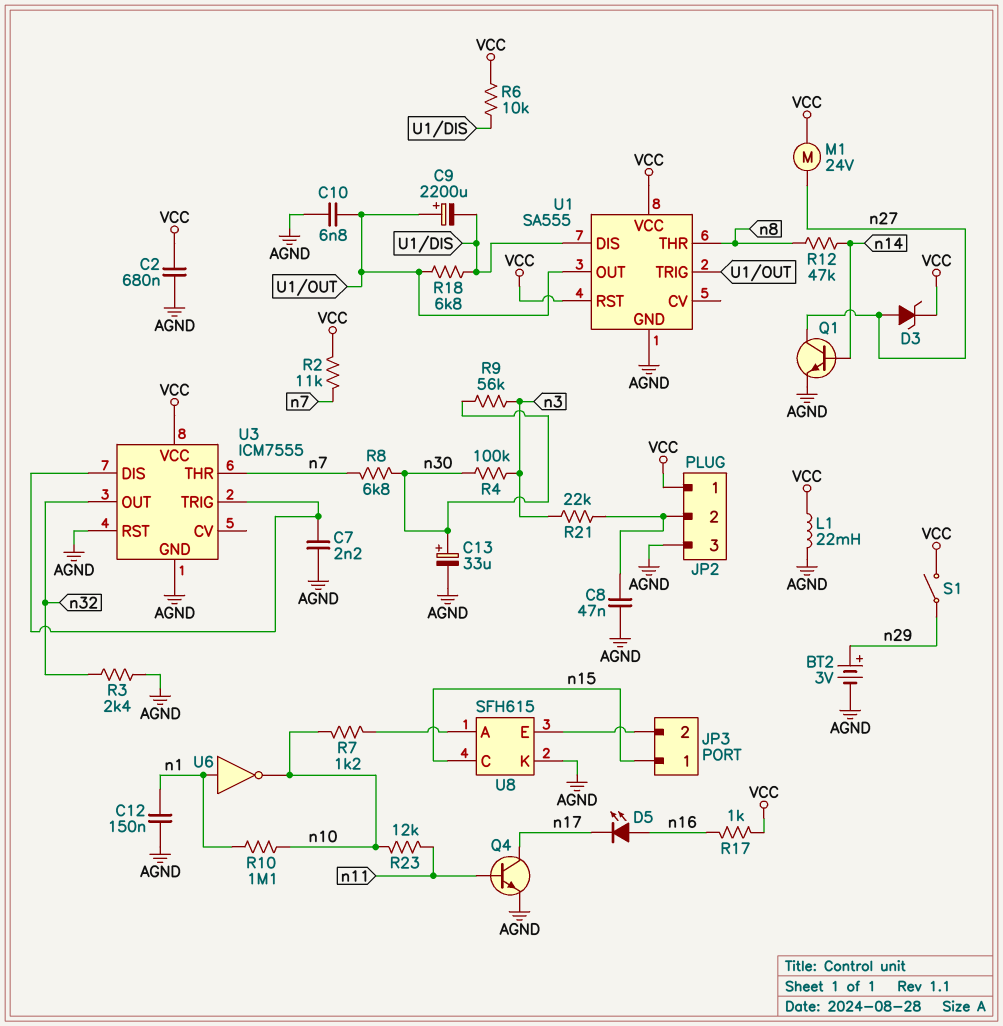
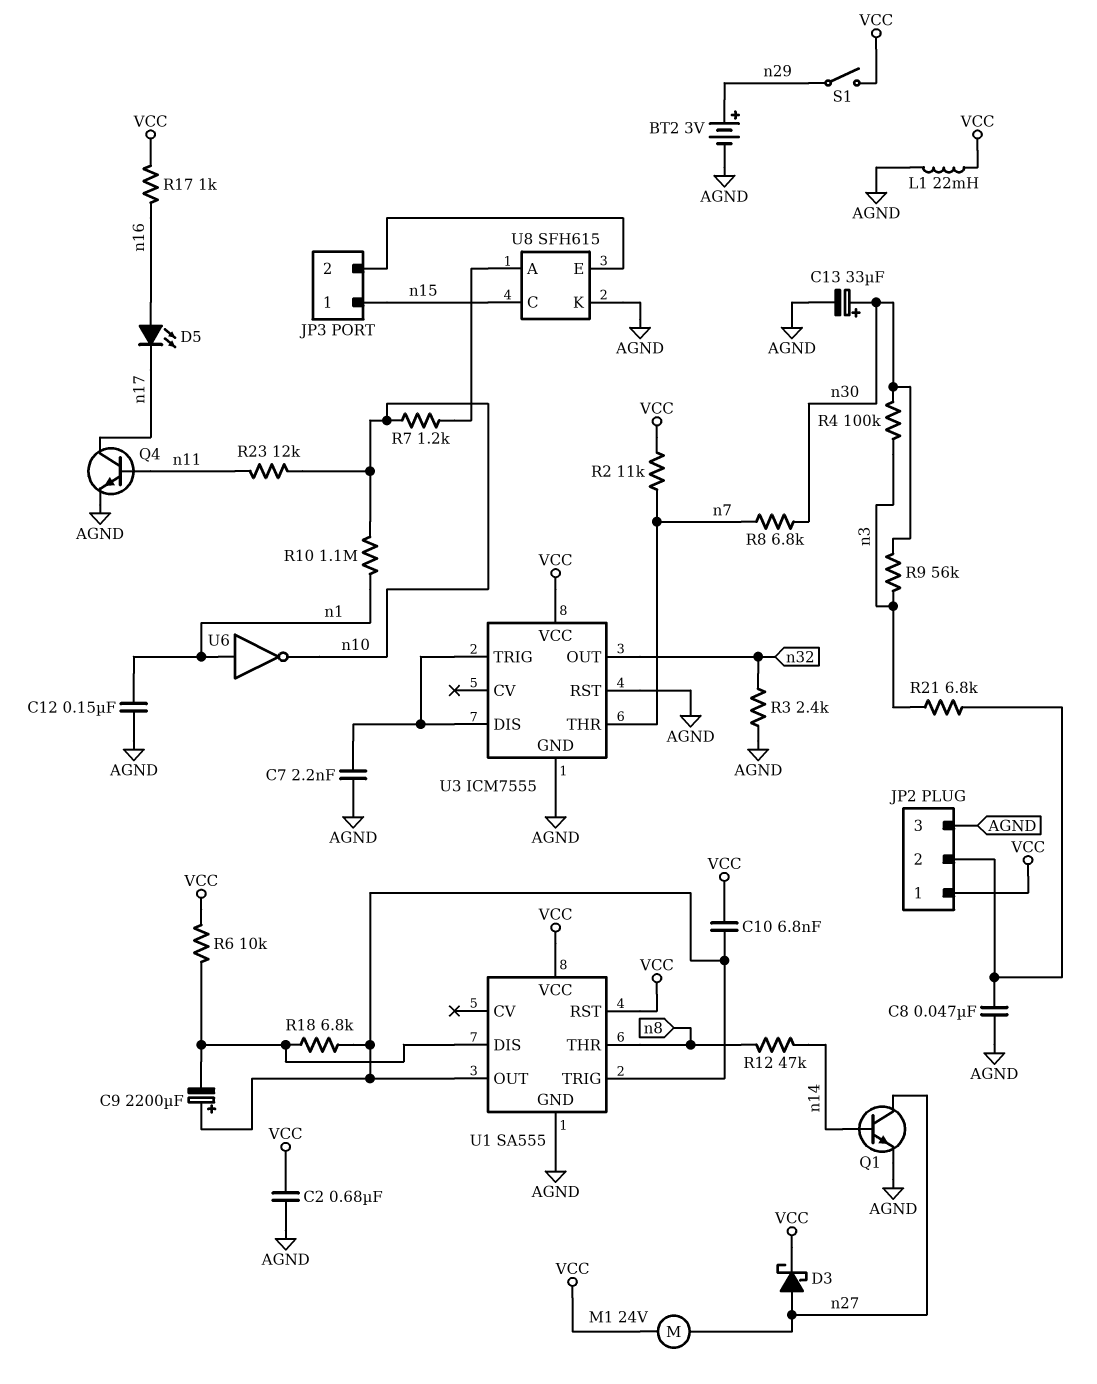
C10: 6.8nF (AGND, U1/OUT) -> 6.8nF (U1/OUT, VCC)
D3: zener (A n27, K VCC) -> schottky (A n27, K VCC)
R21: 22k (JP2/2, n3) -> 6.8k (JP2/2, n3)

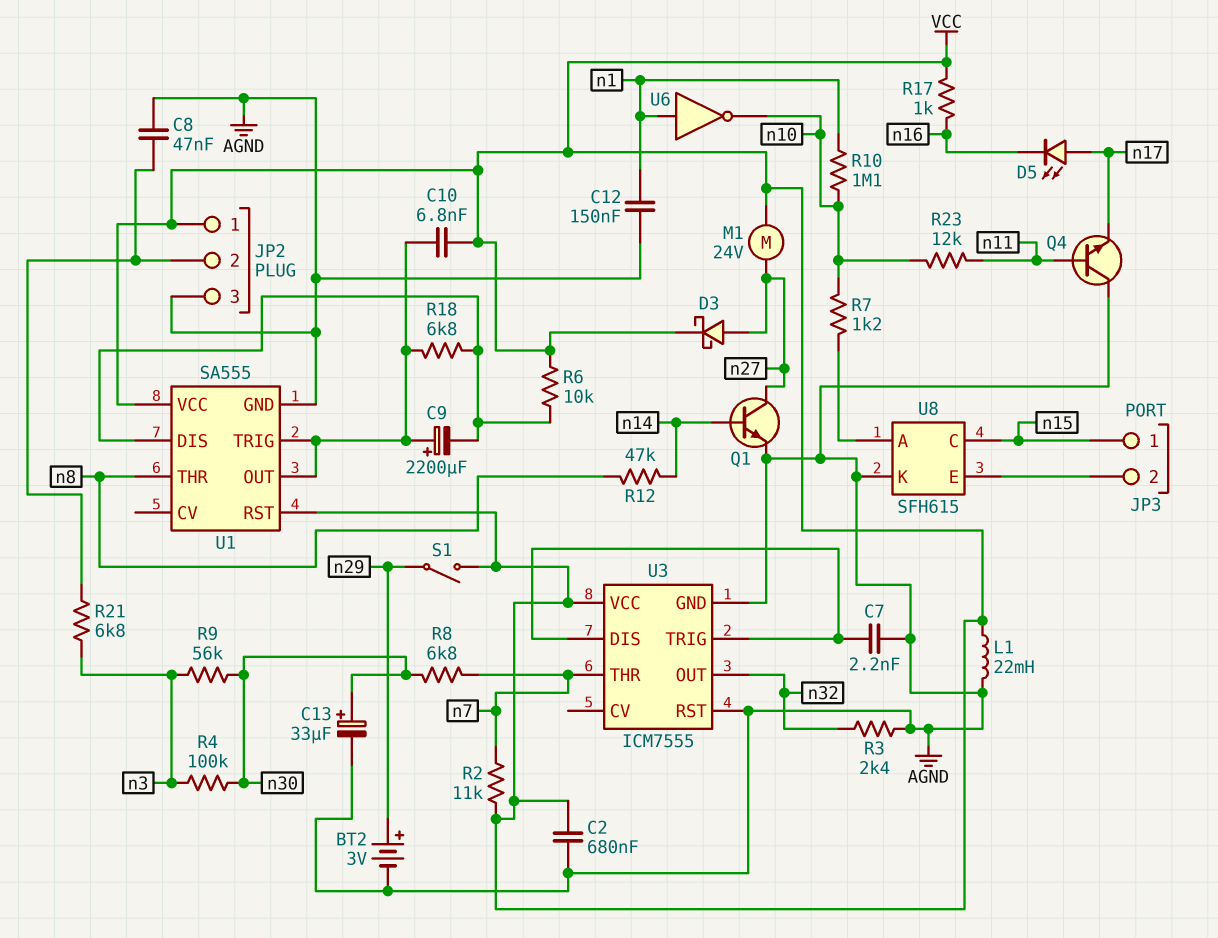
D5: LED (A n16, K n17) -> LED (A n17, K n16)
Q4: NPN (B n11, C n17, E AGND) -> NPN (B n11, C AGND, E n17)

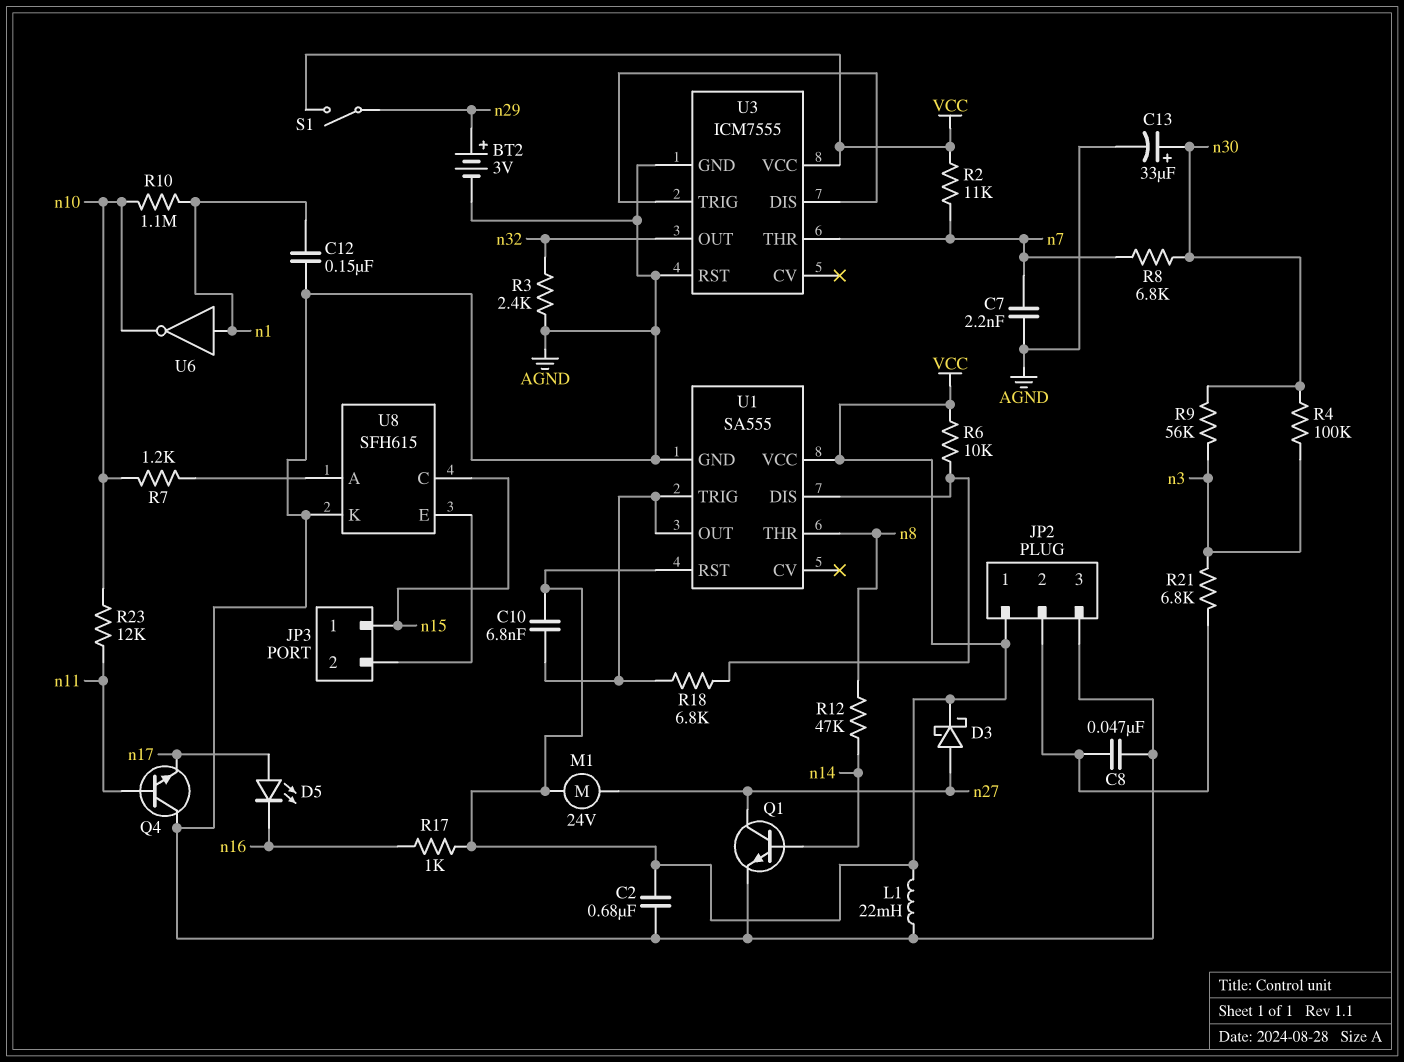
C7: 2.2nF (AGND, U3/DIS) -> 2.2nF (AGND, n7)
C9: 2200uF (plus U1/OUT, minus U1/DIS) -> none

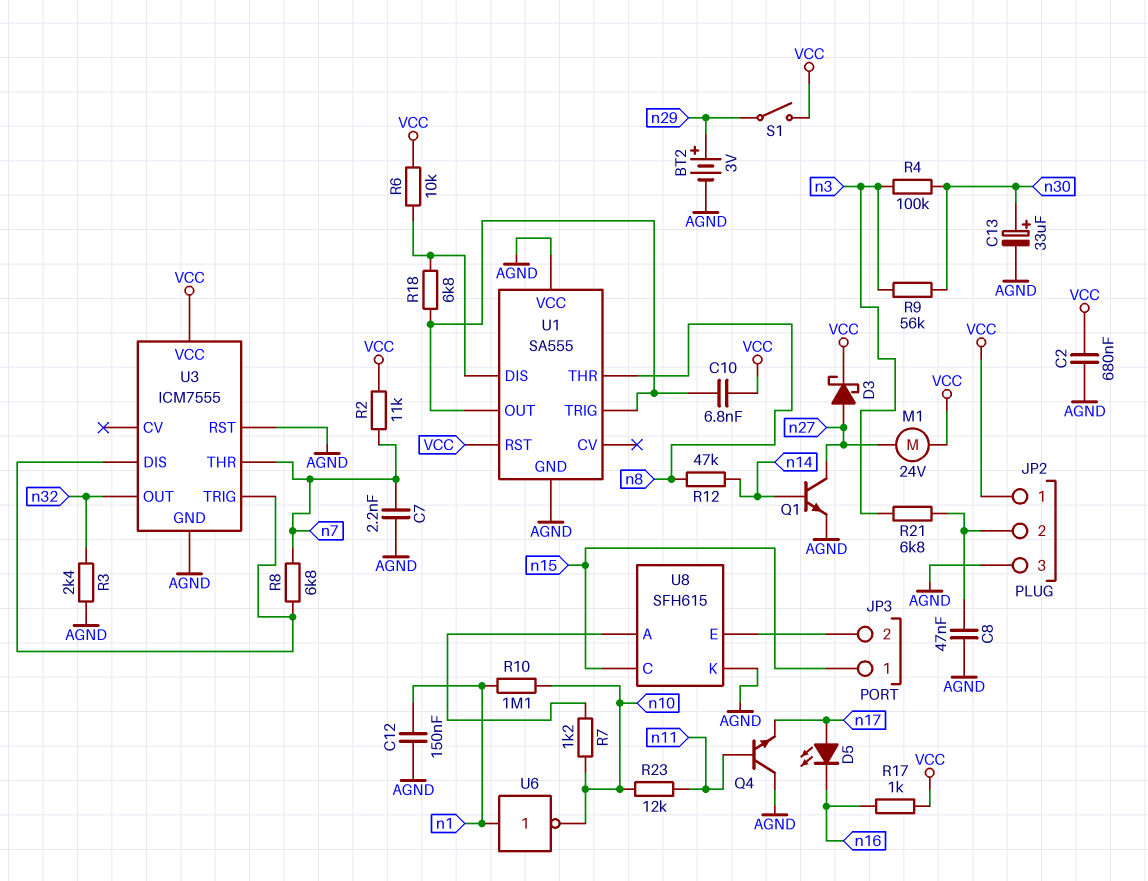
L1: 22mH (AGND, VCC) -> none
R8: 6.8k (n7, n30) -> 6.8k (U3/DIS, n7)
U1 pin VCC: VCC -> AGND

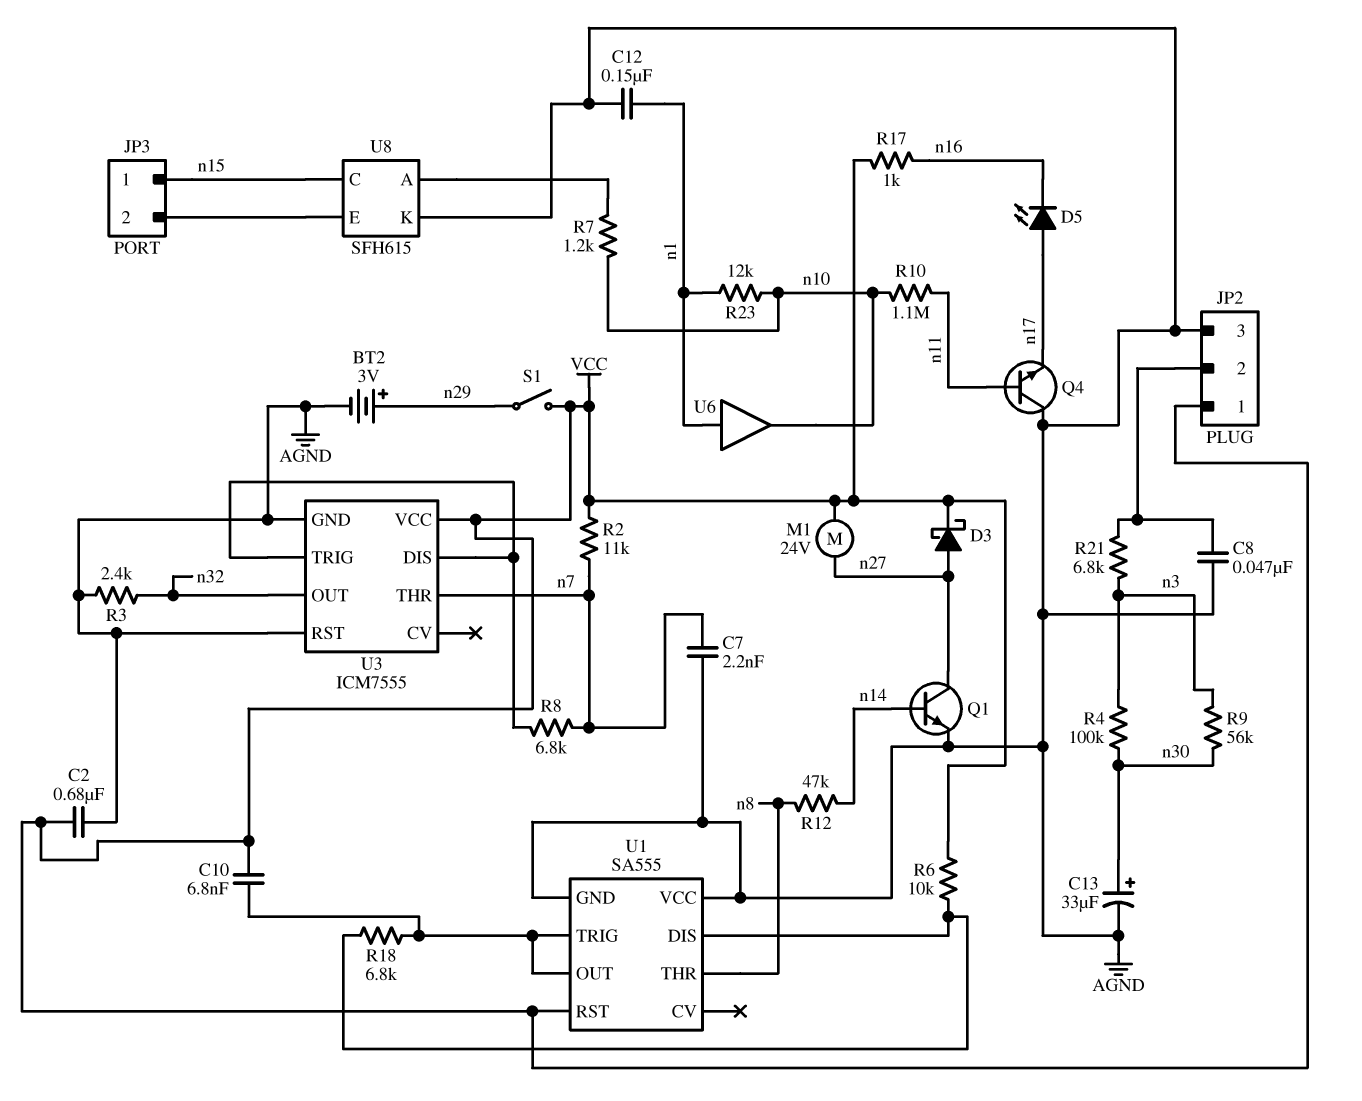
R10: 1.1M (n1, n10) -> 1.1M (n10, n11)
R23: 12k (n10, n11) -> 12k (n1, n10)
U6: NOT (in n1, out n10) -> buffer (in n1, out n10)

